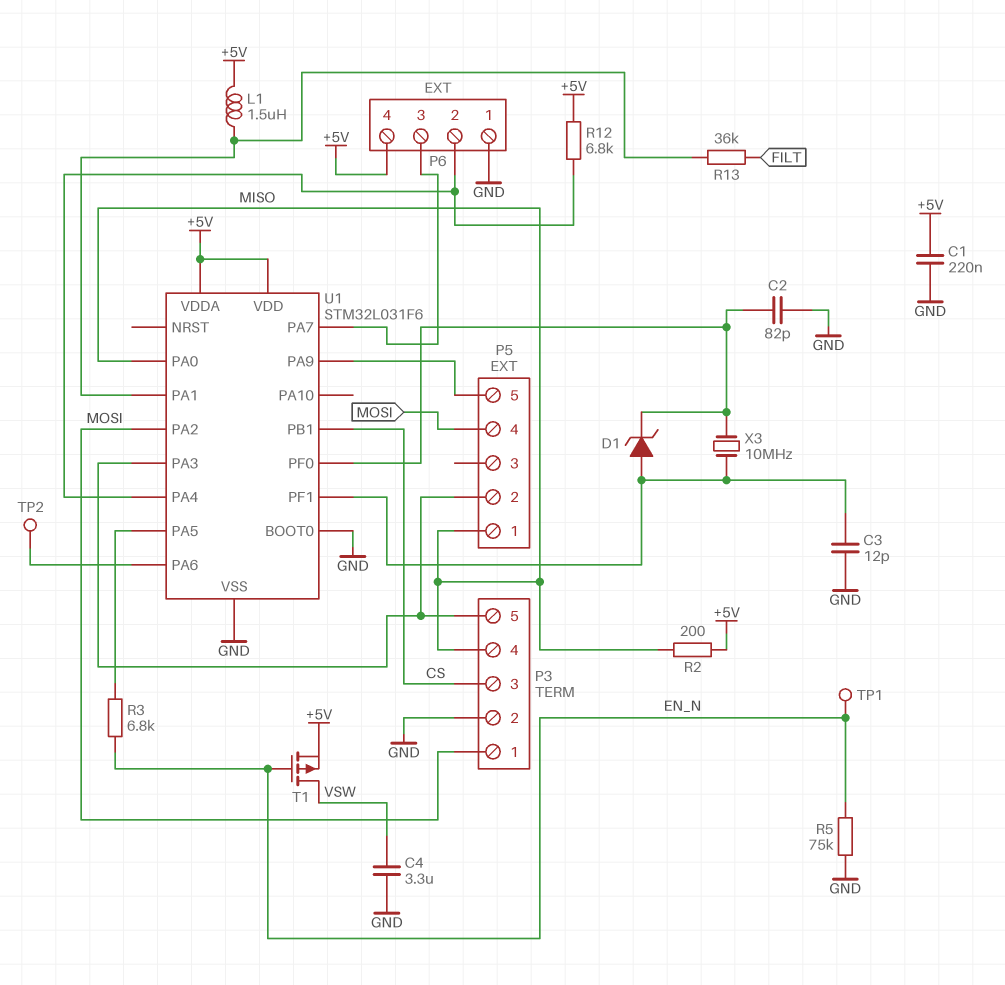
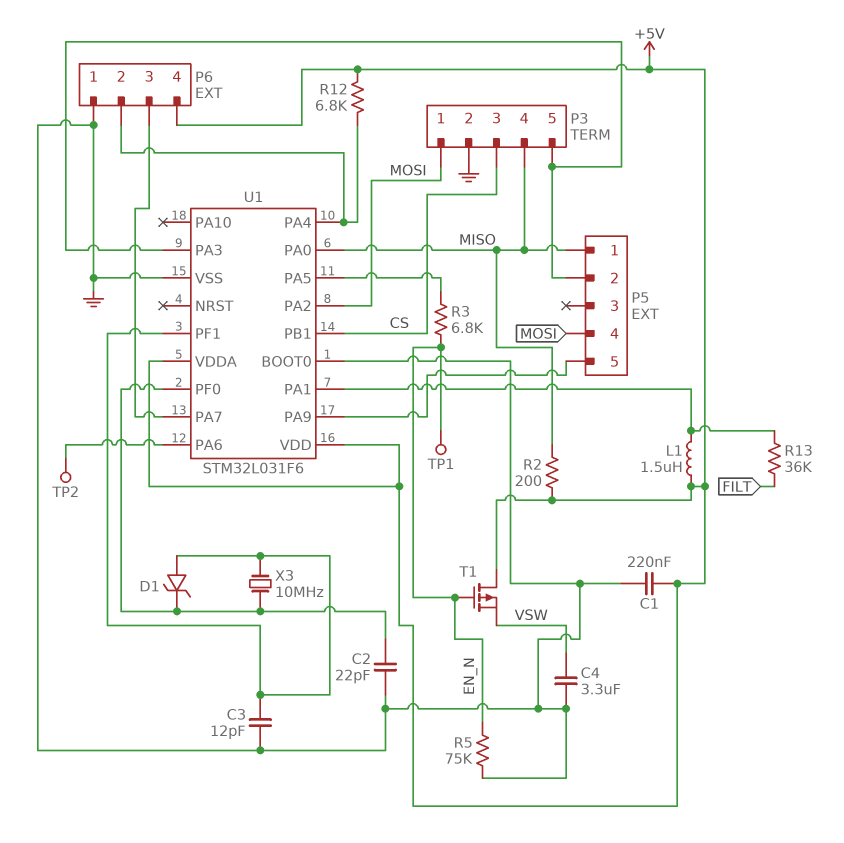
C2: 82pF (GND, U1/PF0) -> 22pF (GND, U1/PF0)
T1: PMOS (G EN_N, D VSW, S +5V) -> PMOS (G EN_N, D +5V, S VSW)

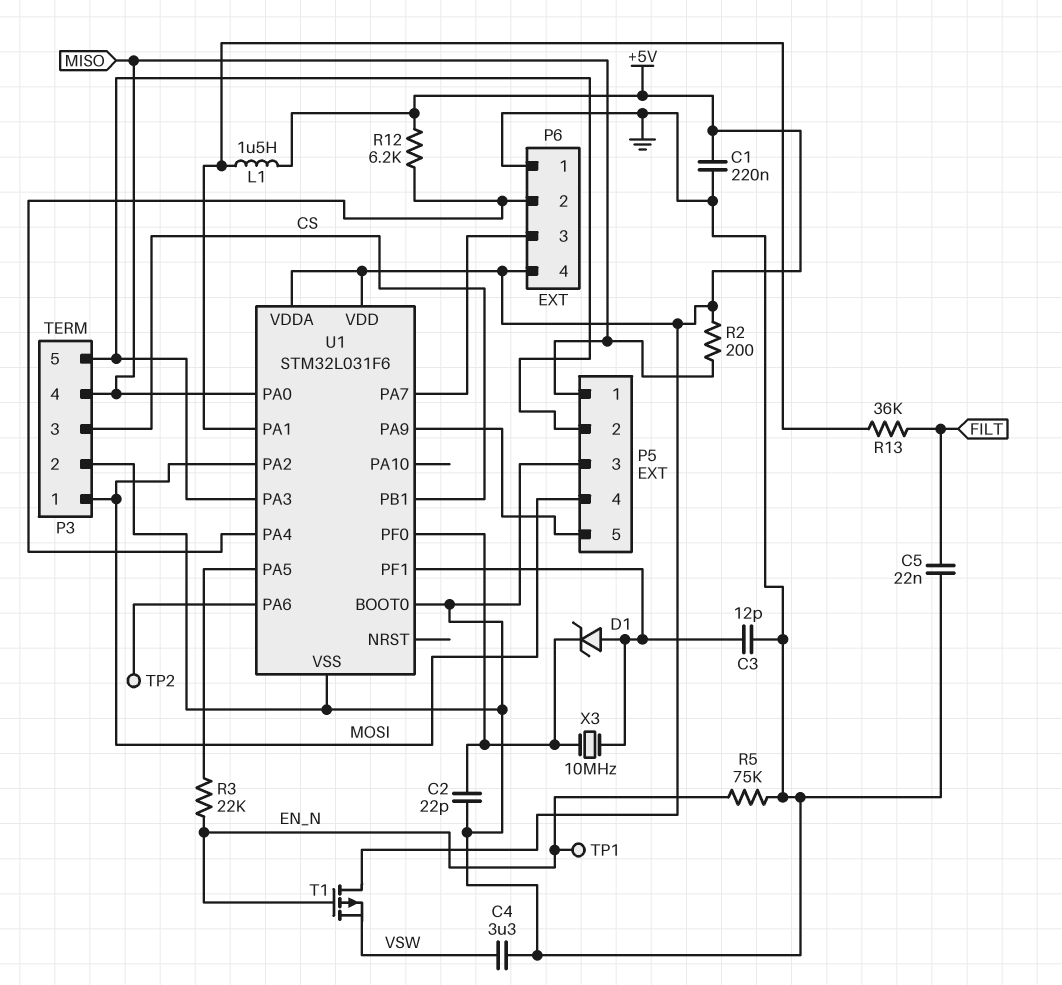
C5: none -> 22nF (FILT, GND)
P5 pin 3: none -> GND
R3: 6.8k (EN_N, U1/PA5) -> 22k (EN_N, U1/PA5)
R12: 6.8k (+5V, P6/2) -> 6.2k (+5V, P6/2)

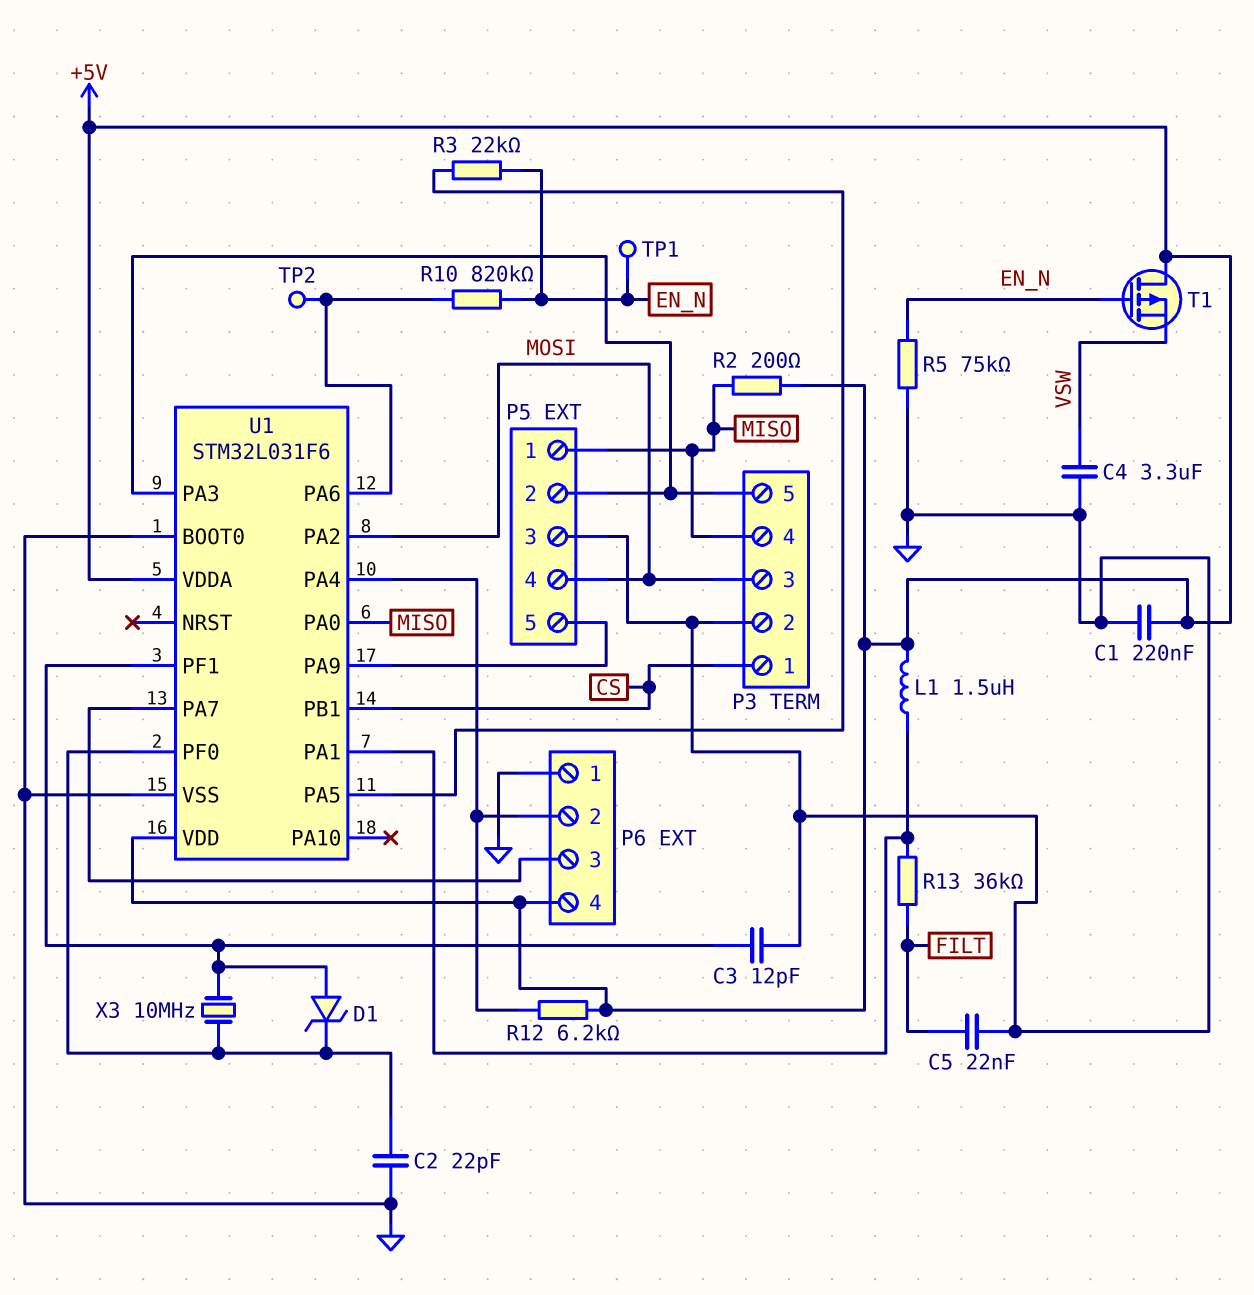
P3 pin 1: MOSI -> CS
P3 pin 3: CS -> MOSI
R10: none -> 820k (EN_N, U1/PA6)

